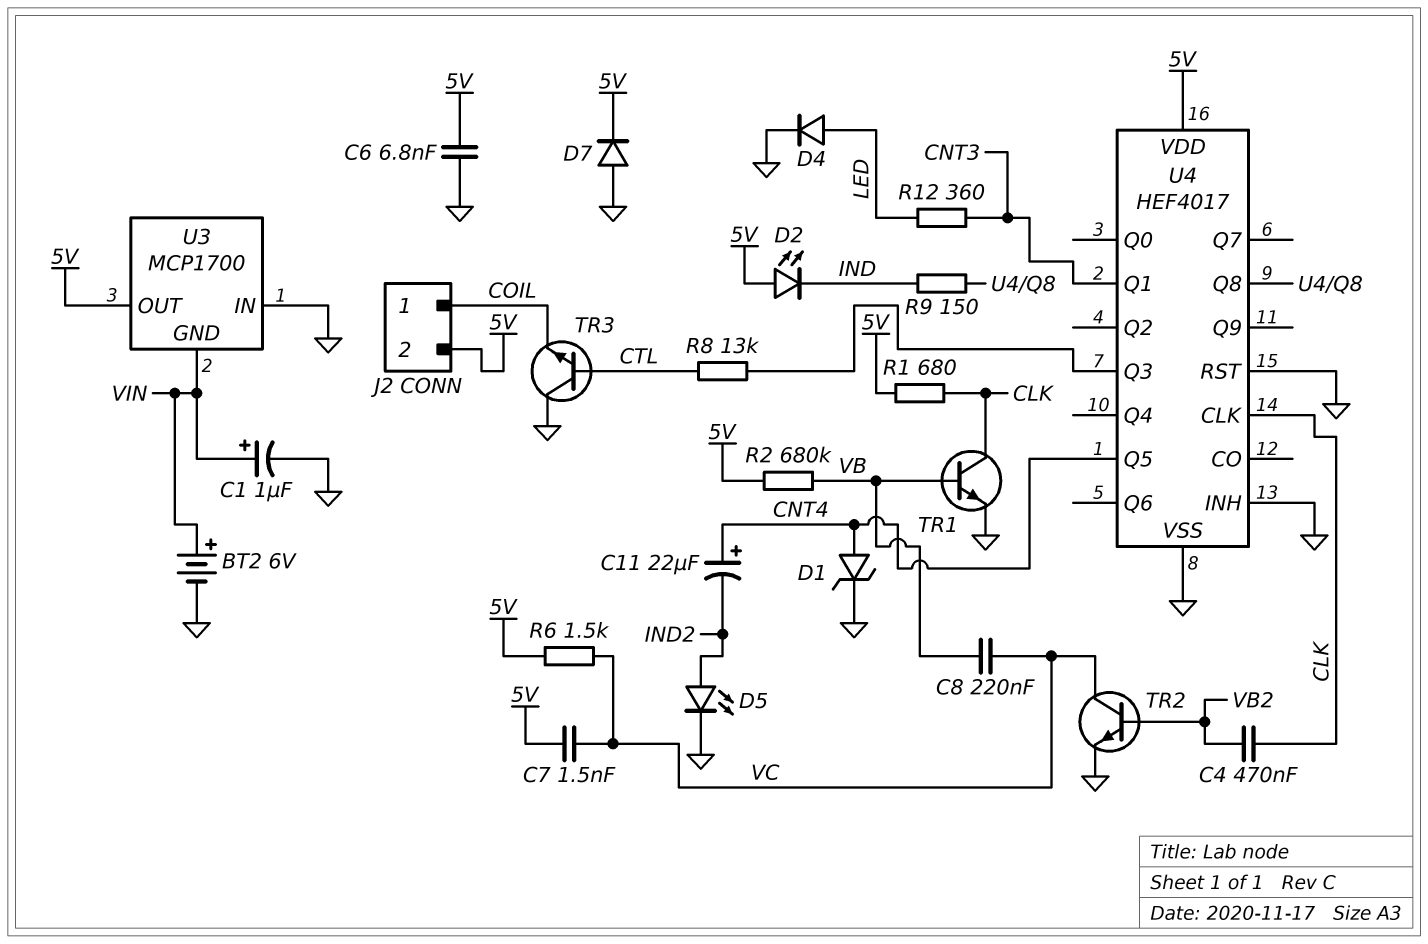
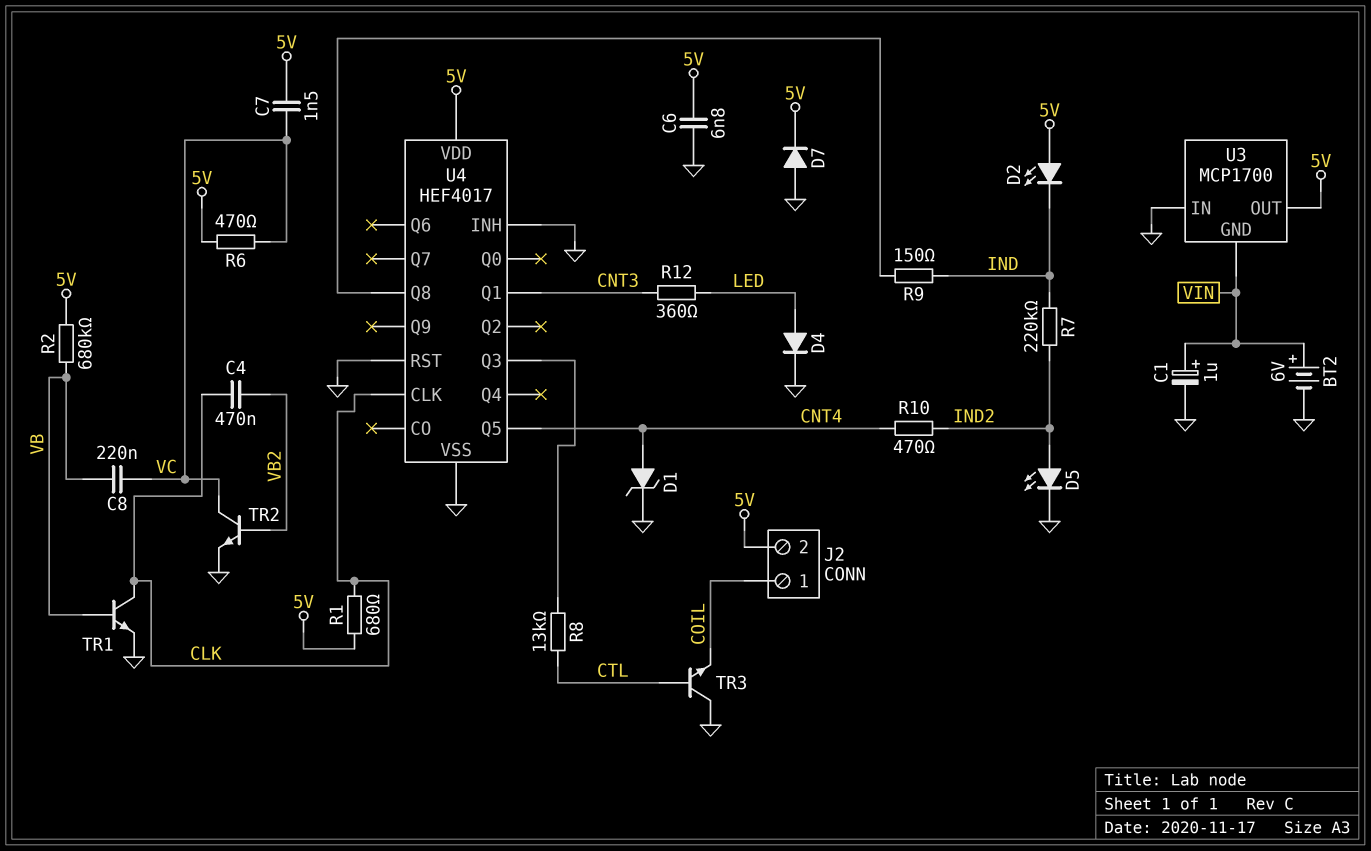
C11: 22uF (plus CNT4, minus IND2) -> none
R6: 1.5k (5V, VC) -> 470 (5V, VC)
R7: none -> 220k (IND, IND2)
R10: none -> 470 (CNT4, IND2)

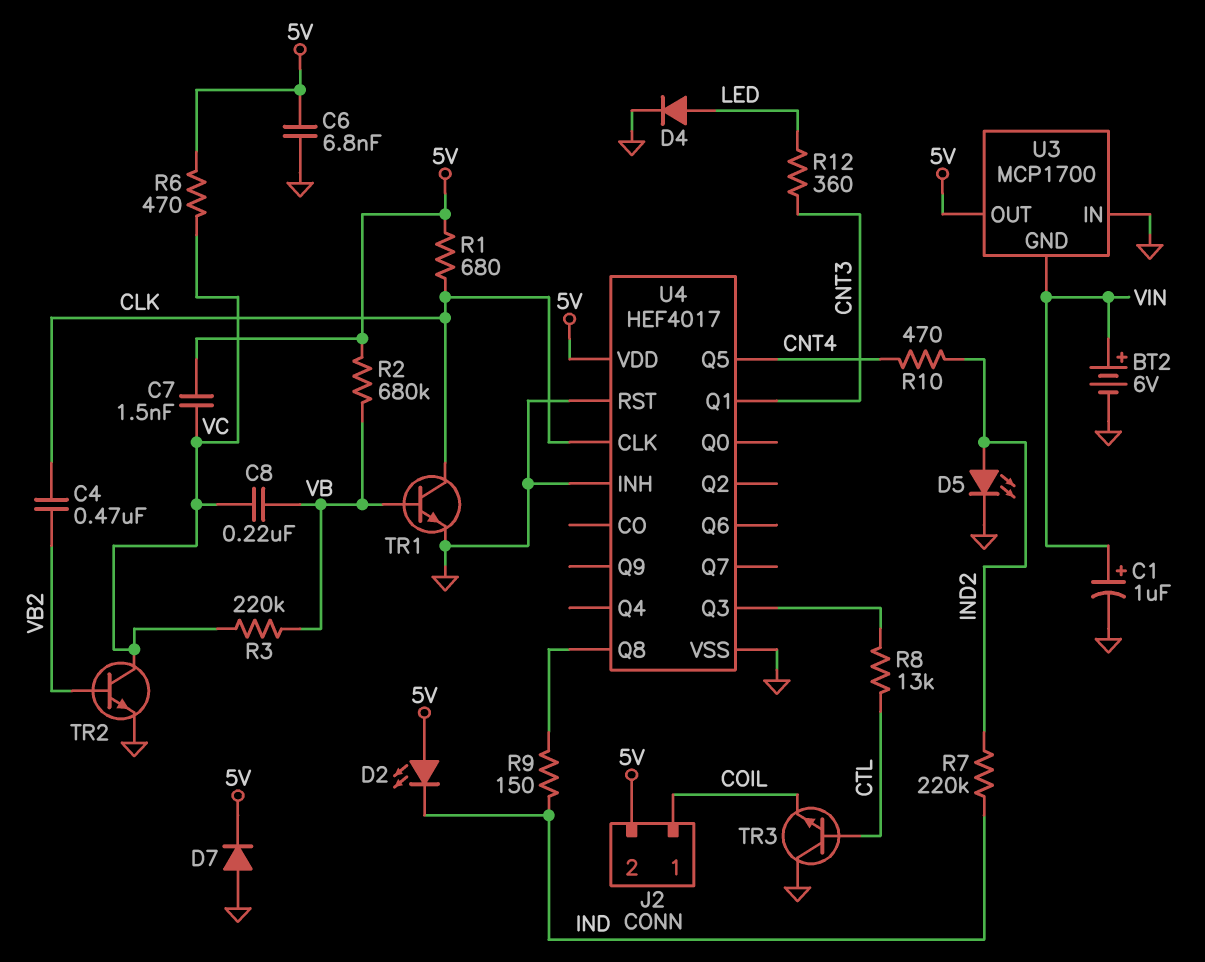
D1: zener (A CNT4, K GND) -> none
R3: none -> 220k (VB, VC)

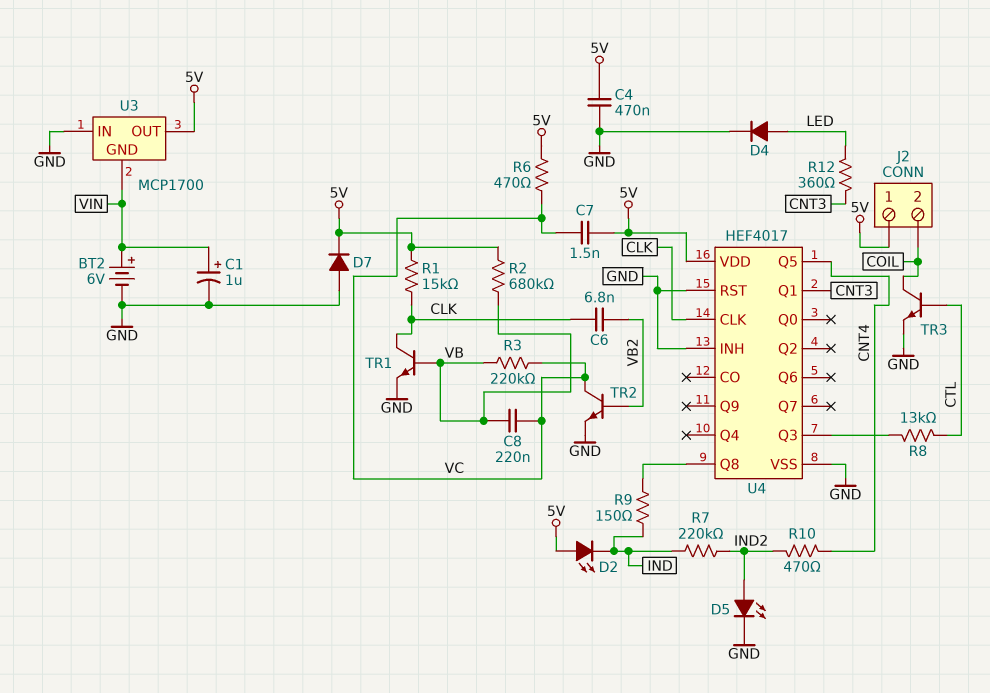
C4: 470nF (CLK, VB2) -> 470nF (5V, GND)
C6: 6.8nF (5V, GND) -> 6.8nF (CLK, VB2)
J2 pin 1: COIL -> 5V
J2 pin 2: 5V -> COIL
R1: 680 (5V, CLK) -> 15k (5V, CLK)
TR3: NPN (B CTL, C GND, E COIL) -> NPN (B CTL, C COIL, E GND)

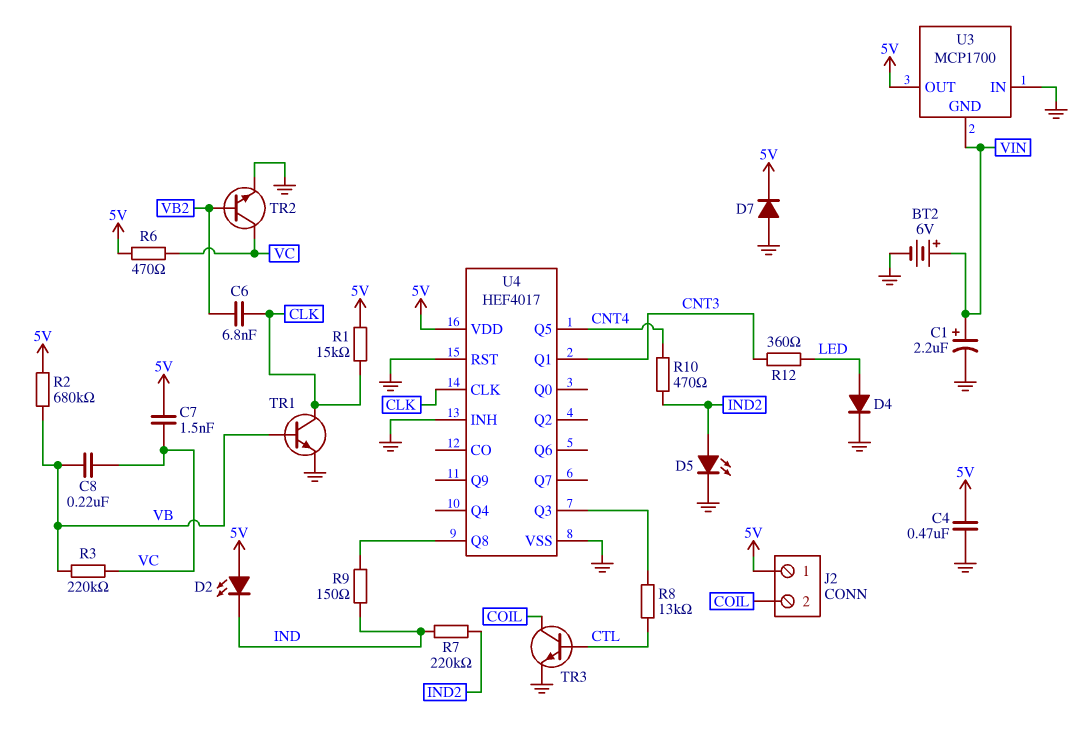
C1: 1uF (plus VIN, minus GND) -> 2.2uF (plus VIN, minus GND)

